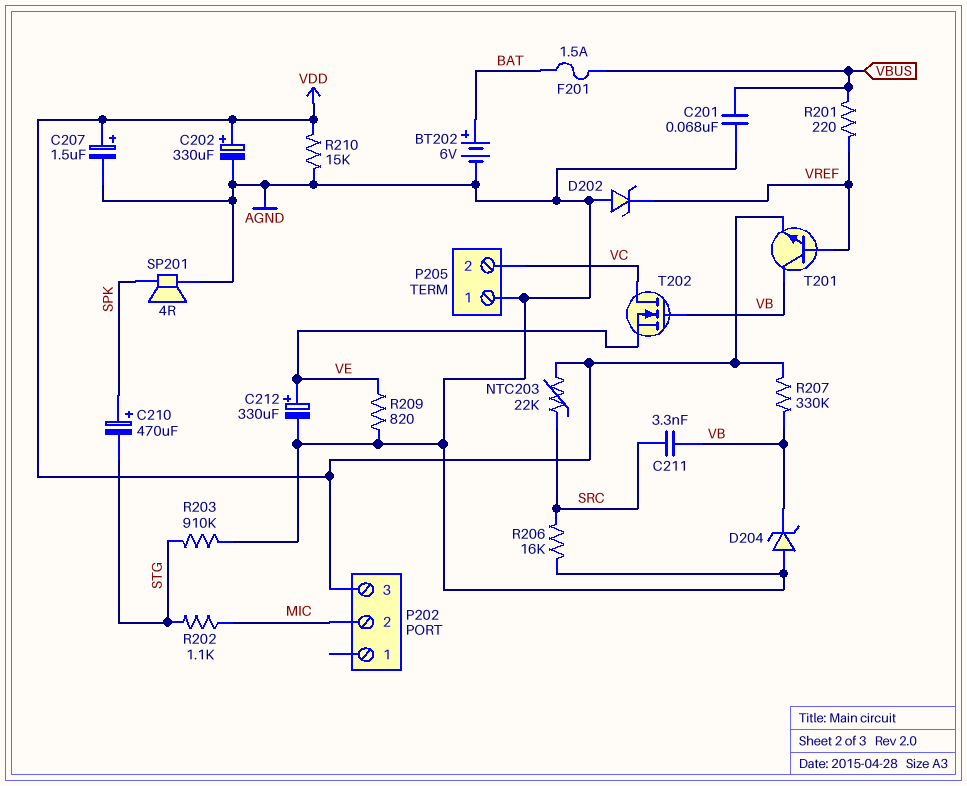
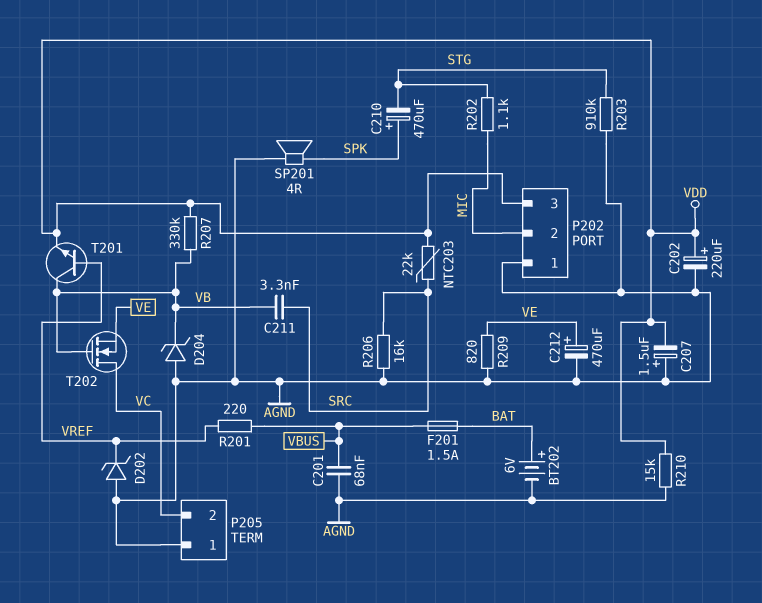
C202: 330uF (plus VDD, minus AGND) -> 220uF (plus VDD, minus AGND)
C207: 1.5uF (plus VDD, minus AGND) -> 1.5uF (plus AGND, minus VDD)
C212: 330uF (plus VE, minus AGND) -> 470uF (plus VE, minus AGND)
P202 pin 1: none -> AGND

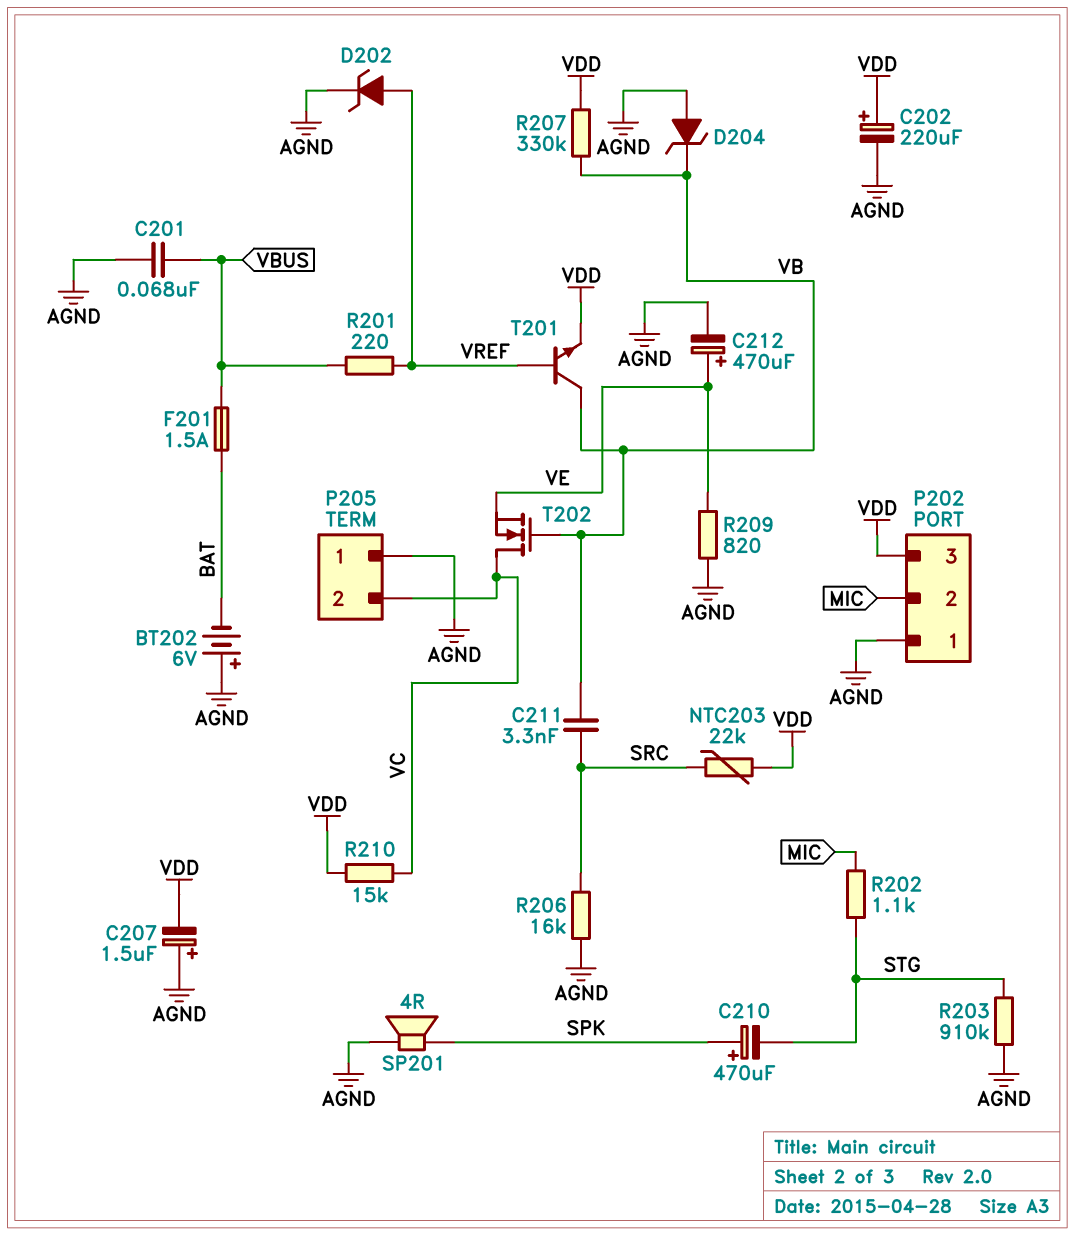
BT202: 6V (plus BAT, minus AGND) -> 6V (plus AGND, minus BAT)
D202: zener (A AGND, K VREF) -> zener (A VREF, K AGND)
R210: 15k (AGND, VDD) -> 15k (VC, VDD)

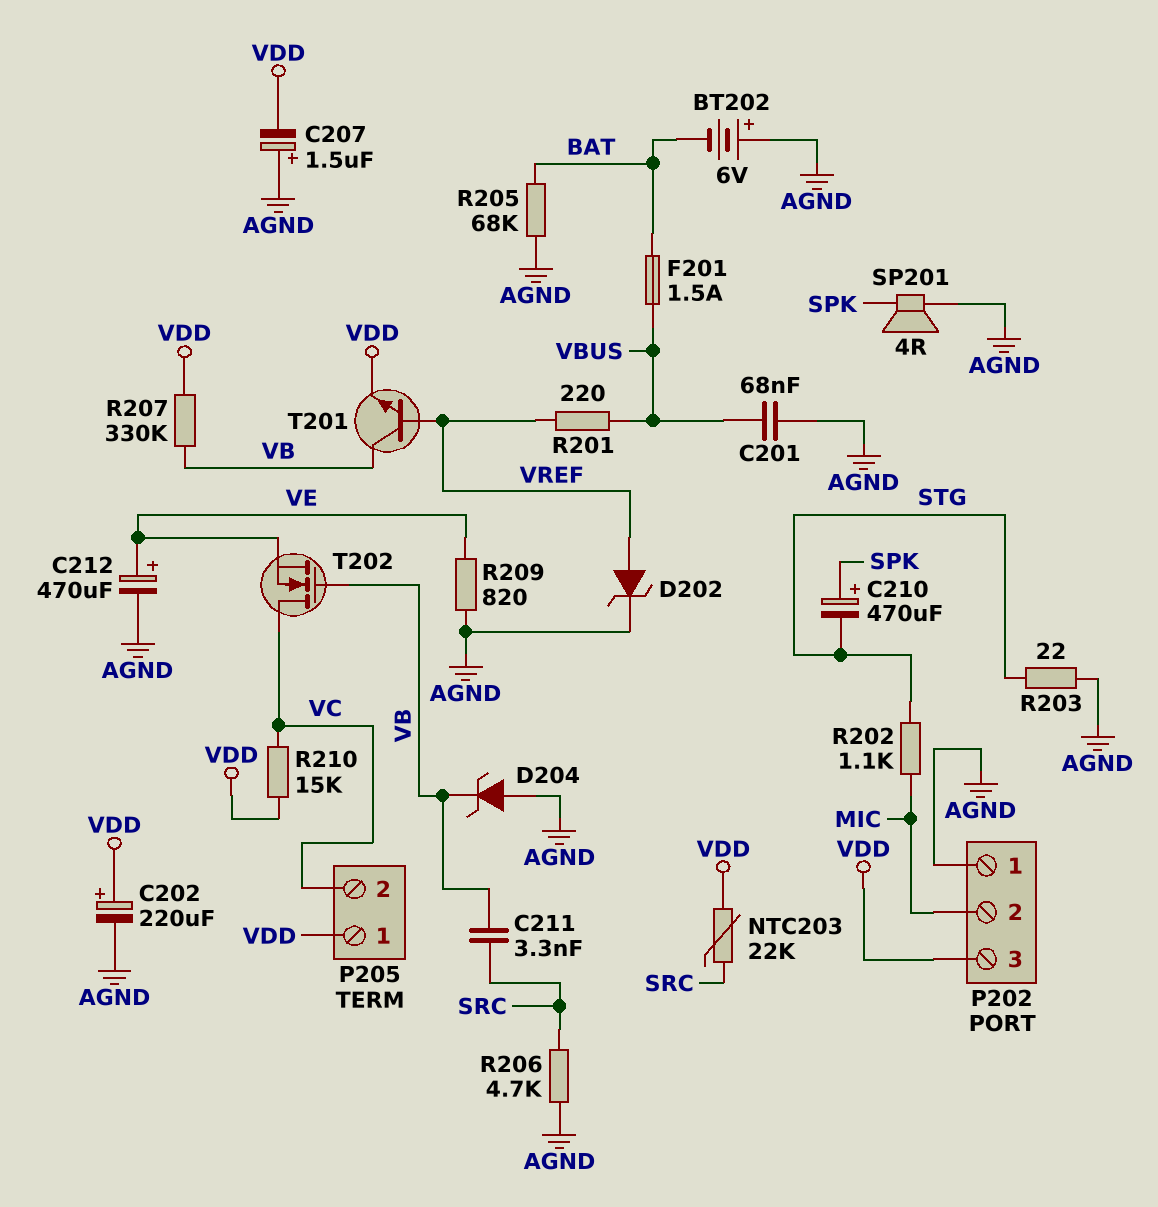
P205 pin 1: AGND -> VDD
R203: 910k (AGND, STG) -> 22 (AGND, STG)
R205: none -> 68k (AGND, BAT)
R206: 16k (AGND, SRC) -> 4.7k (AGND, SRC)

